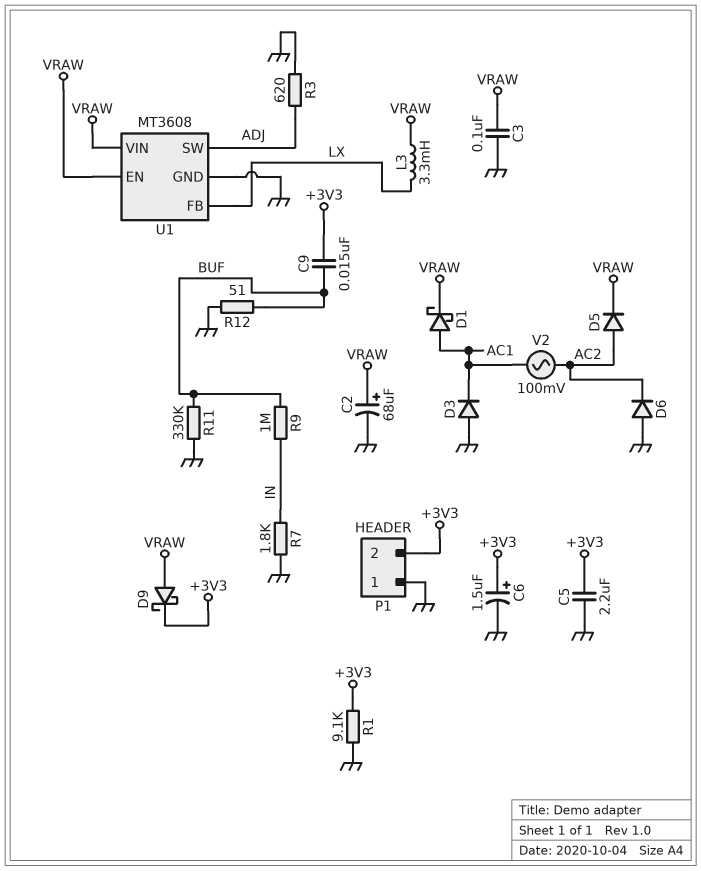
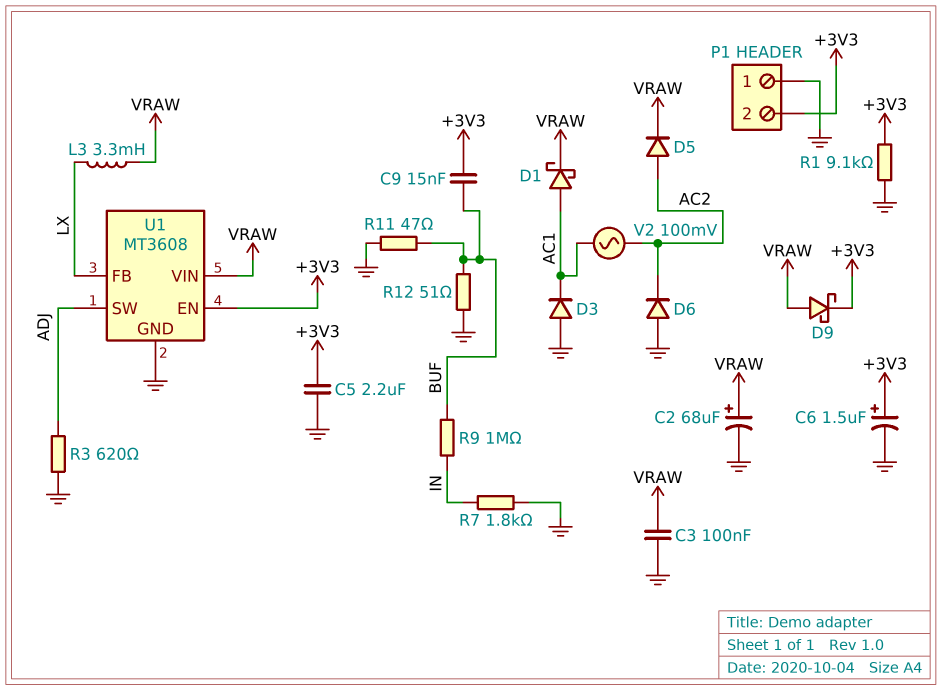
R11: 330k (BUF, GND) -> 47 (BUF, GND)
U1 pin EN: VRAW -> +3V3

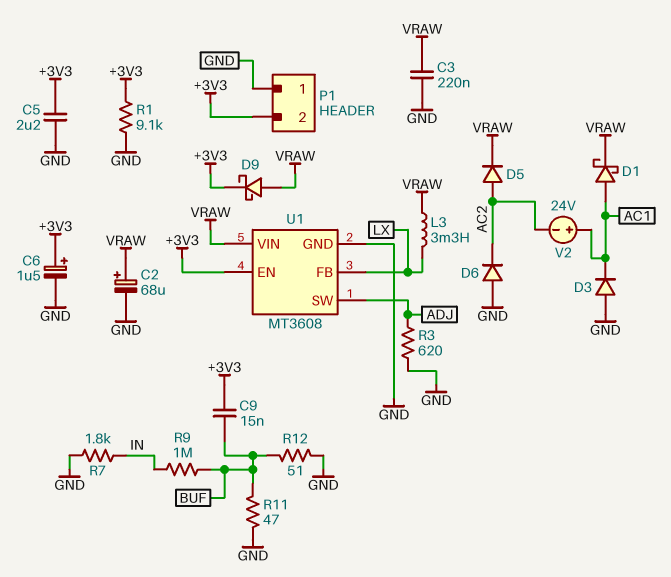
C3: 100nF (GND, VRAW) -> 220nF (GND, VRAW)
V2: AC 100mV (AC1, AC2) -> 24V (plus AC1, minus AC2)

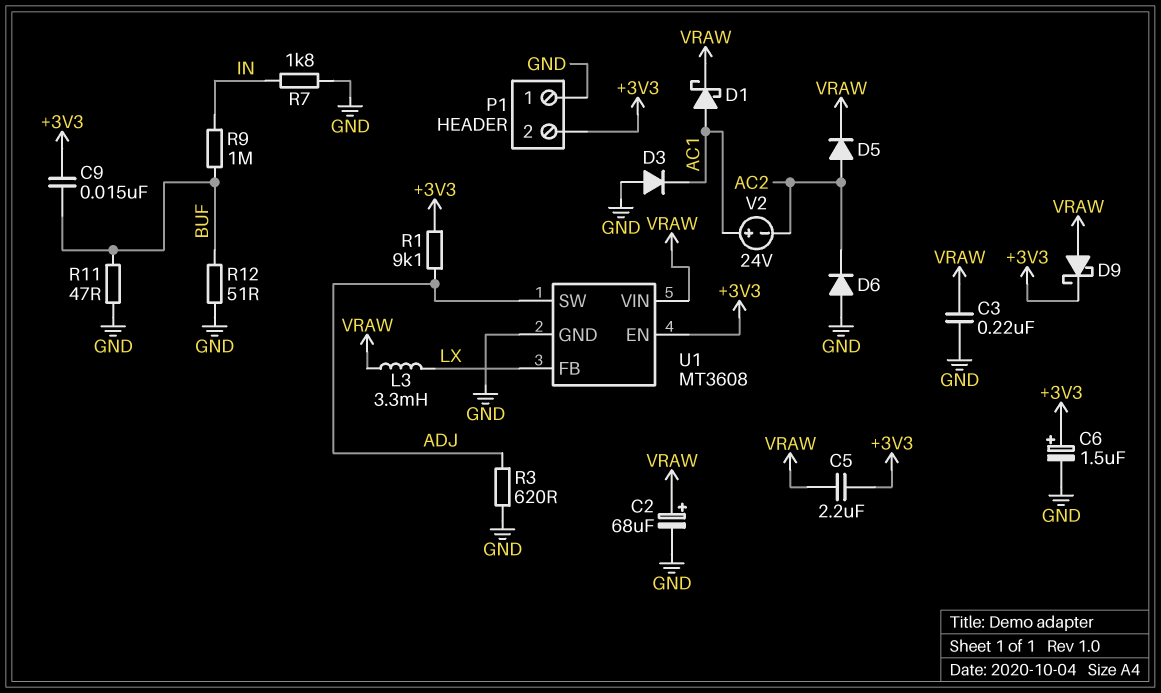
C5: 2.2uF (+3V3, GND) -> 2.2uF (+3V3, VRAW)
R1: 9.1k (+3V3, GND) -> 9.1k (+3V3, ADJ)

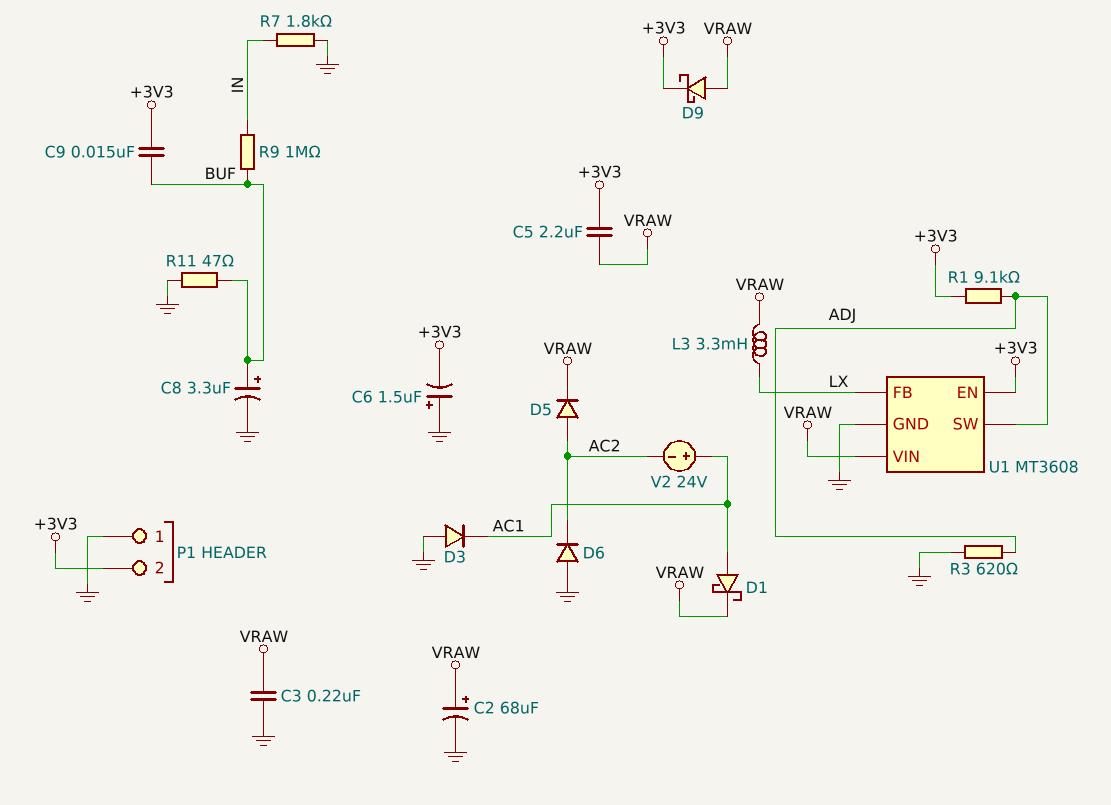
C6: 1.5uF (plus +3V3, minus GND) -> 1.5uF (plus GND, minus +3V3)
C8: none -> 3.3uF (plus BUF, minus GND)
R12: 51 (BUF, GND) -> none

